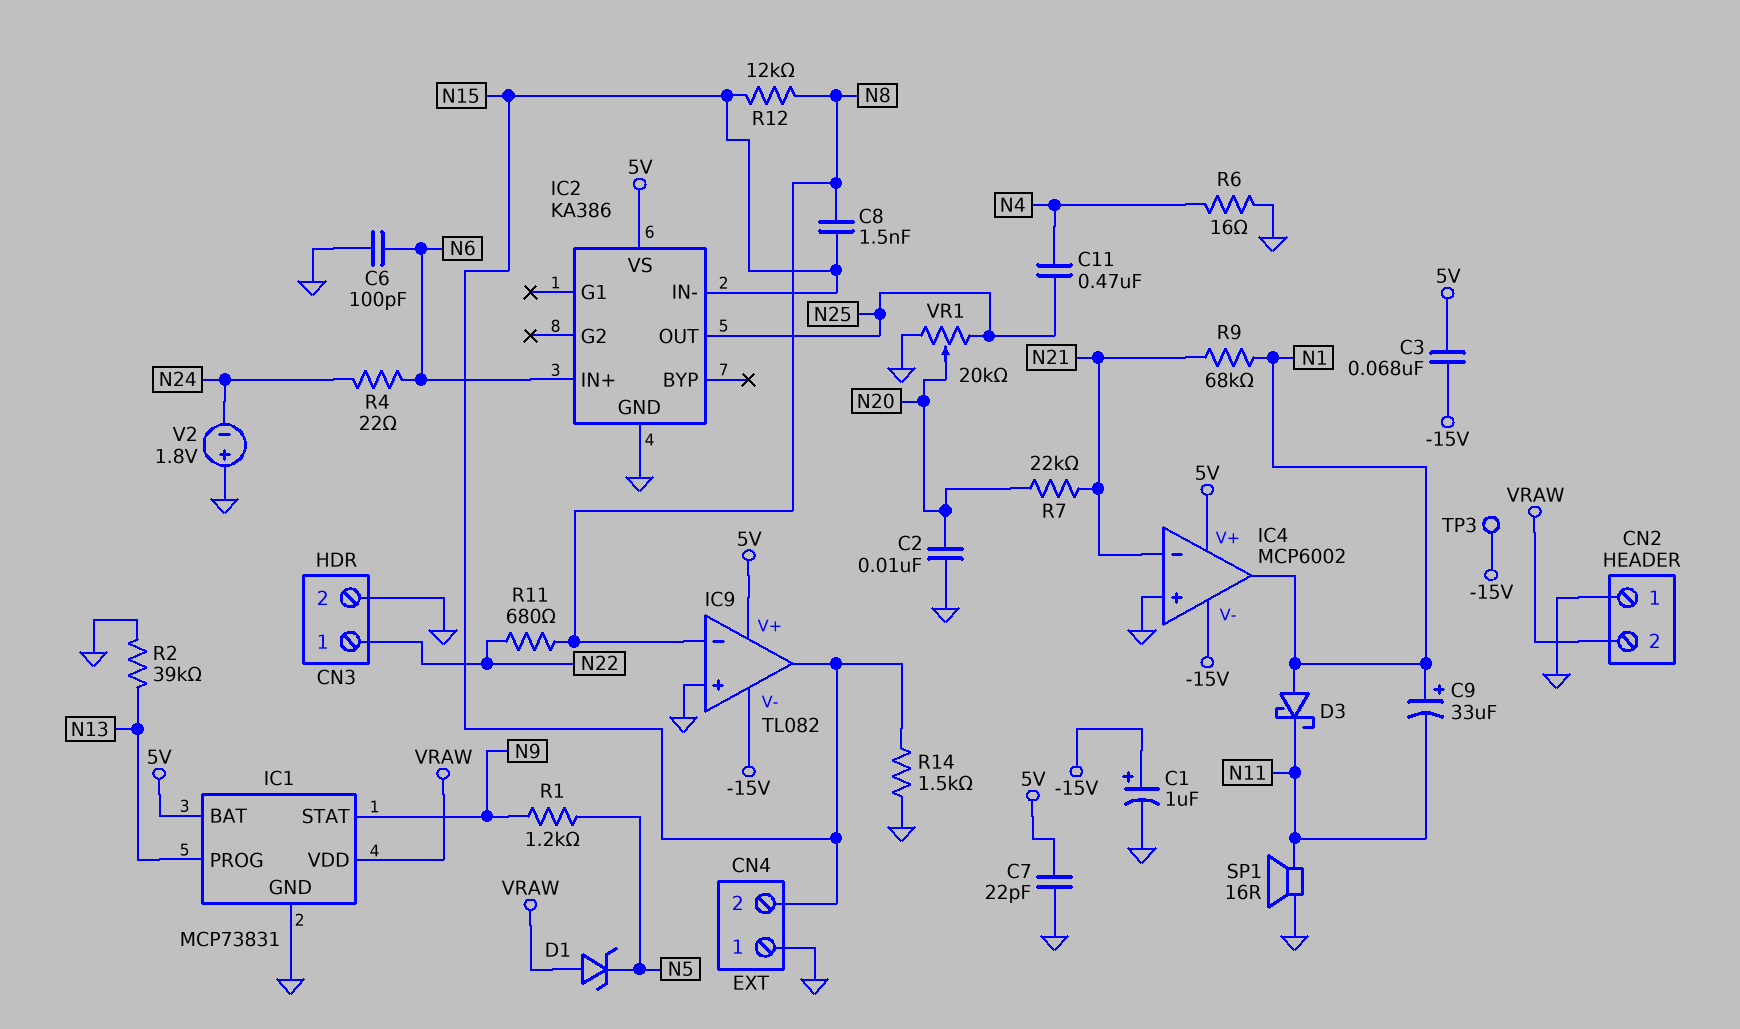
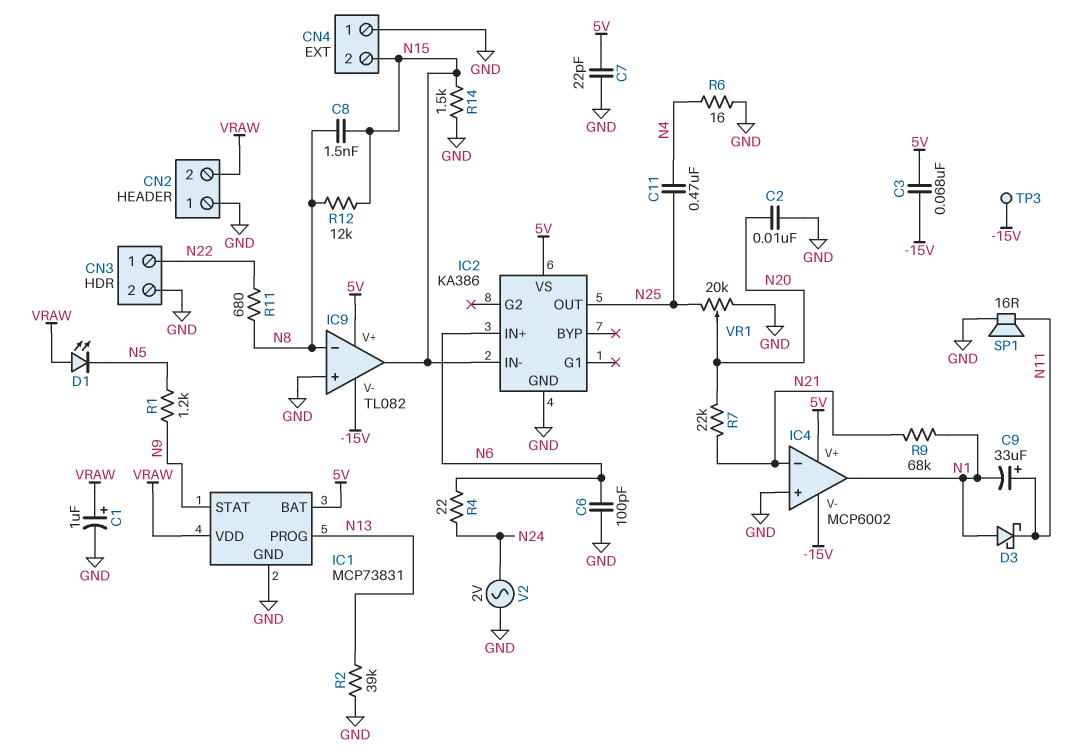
C1: 1uF (plus -15V, minus GND) -> 1uF (plus VRAW, minus GND)
C9: 33uF (plus N1, minus N11) -> 33uF (plus N11, minus N1)
D1: zener (A VRAW, K N5) -> LED (A VRAW, K N5)
V2: 1.8V (plus GND, minus N24) -> AC 2V (GND, N24)

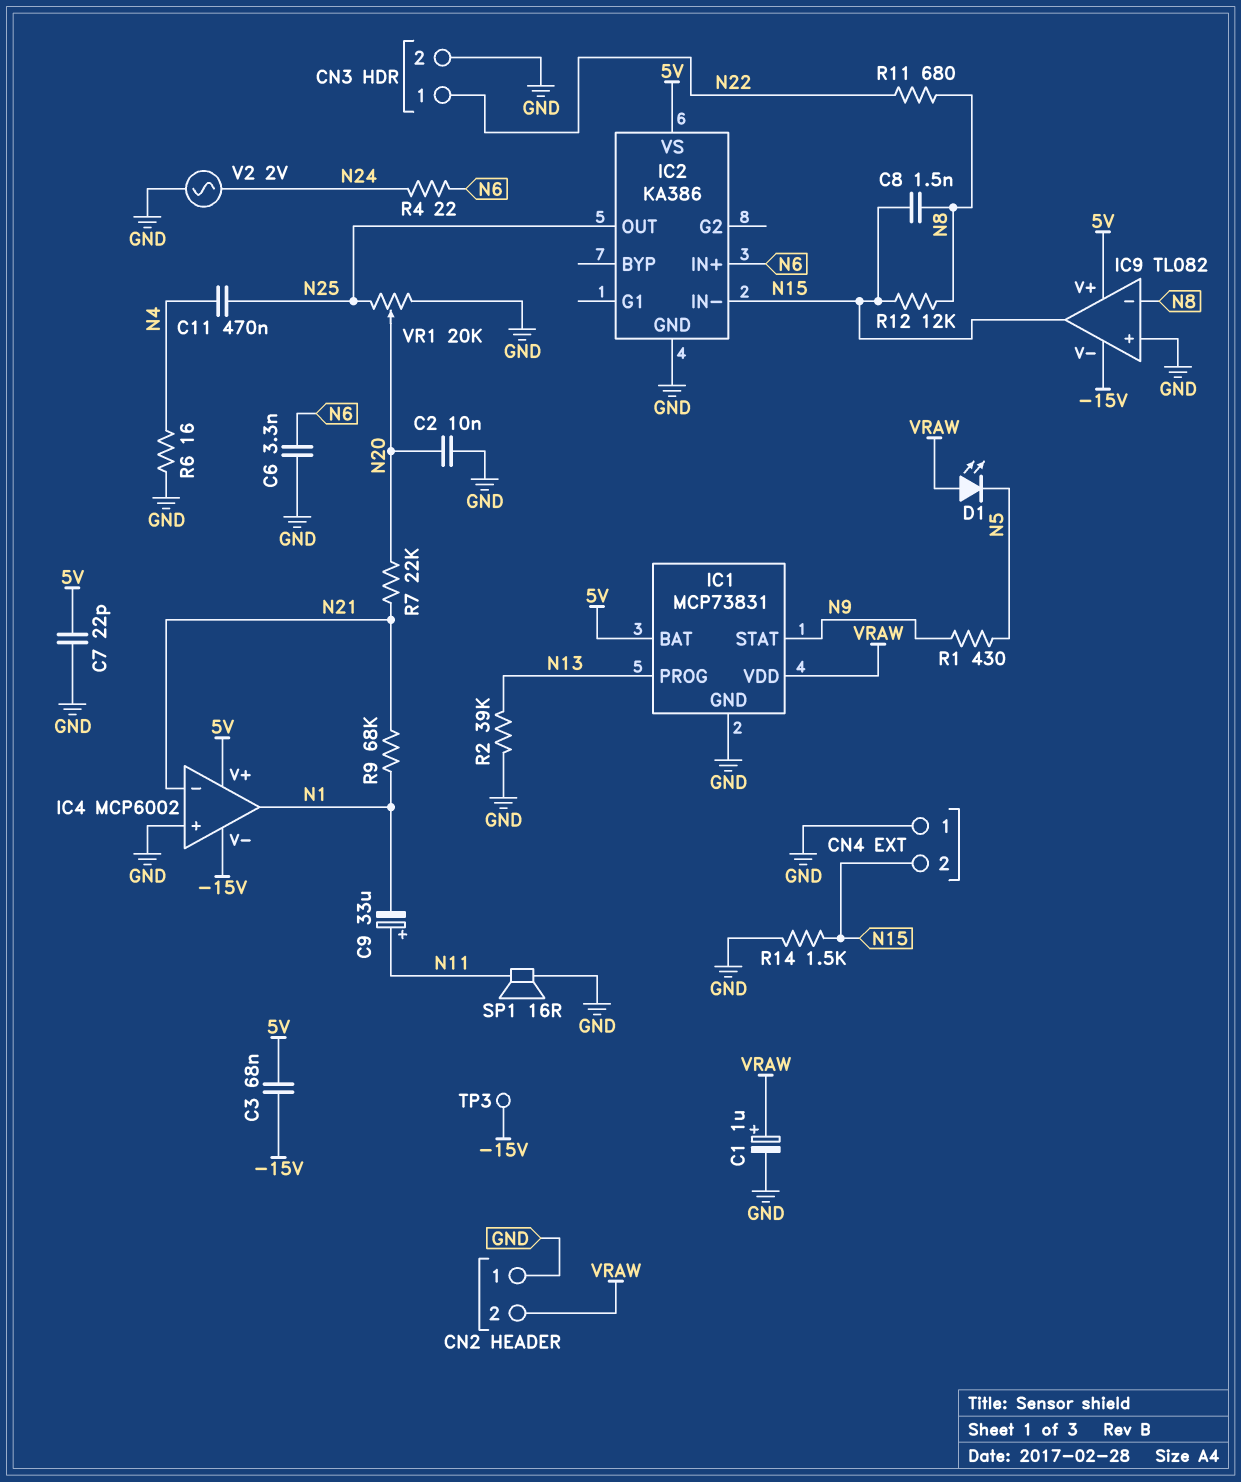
C6: 100pF (GND, N6) -> 3.3nF (GND, N6)
D3: schottky (A N1, K N11) -> none
R1: 1.2k (N5, N9) -> 430 (N5, N9)

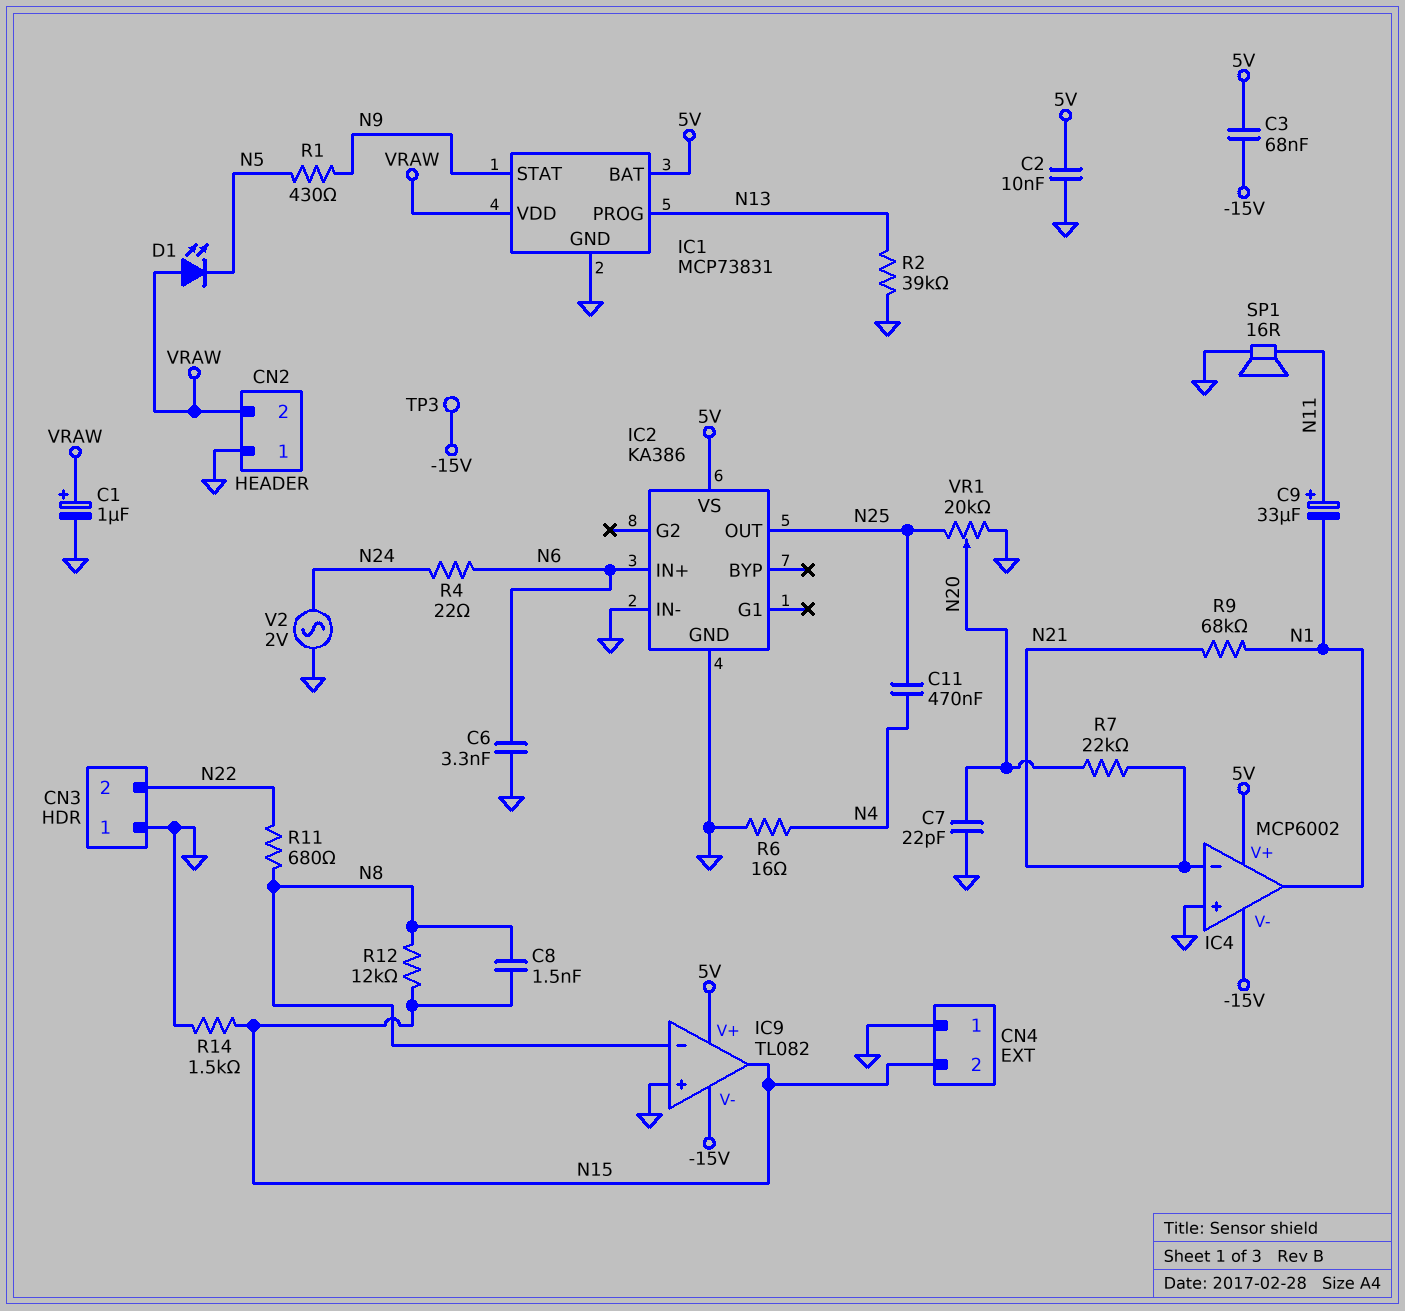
C2: 10nF (GND, N20) -> 10nF (5V, GND)
C7: 22pF (5V, GND) -> 22pF (GND, N20)
CN3 pin 1: N22 -> GND
CN3 pin 2: GND -> N22
IC2 pin IN-: N15 -> GND

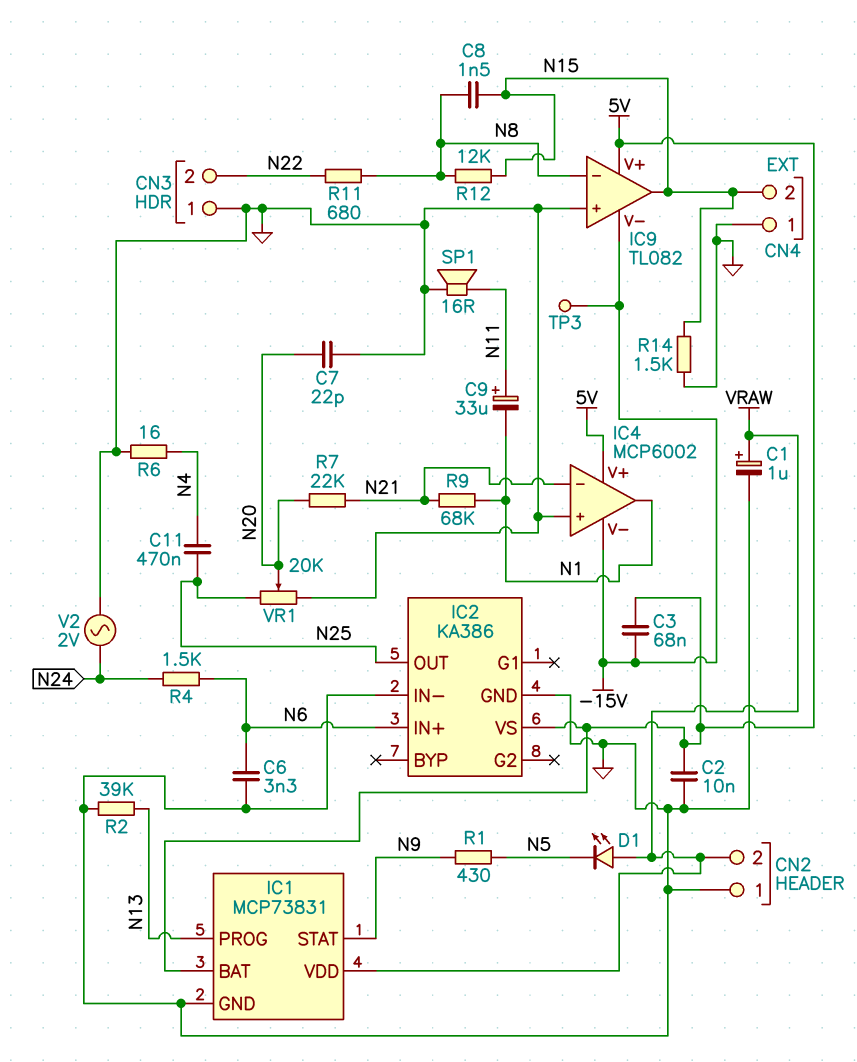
R4: 22 (N6, N24) -> 1.5k (N6, N24)

